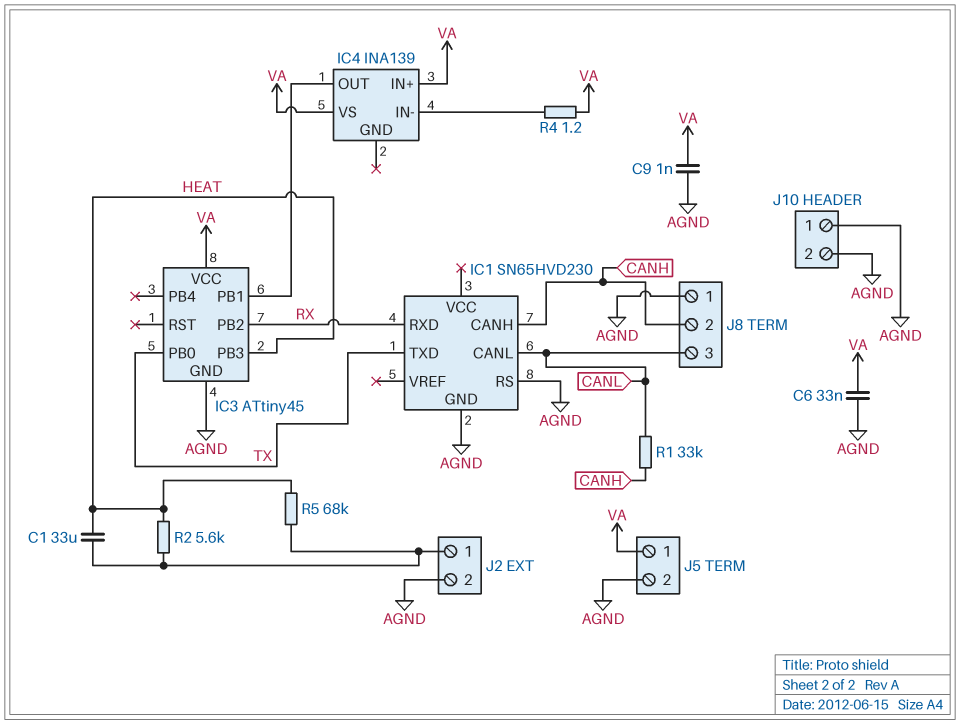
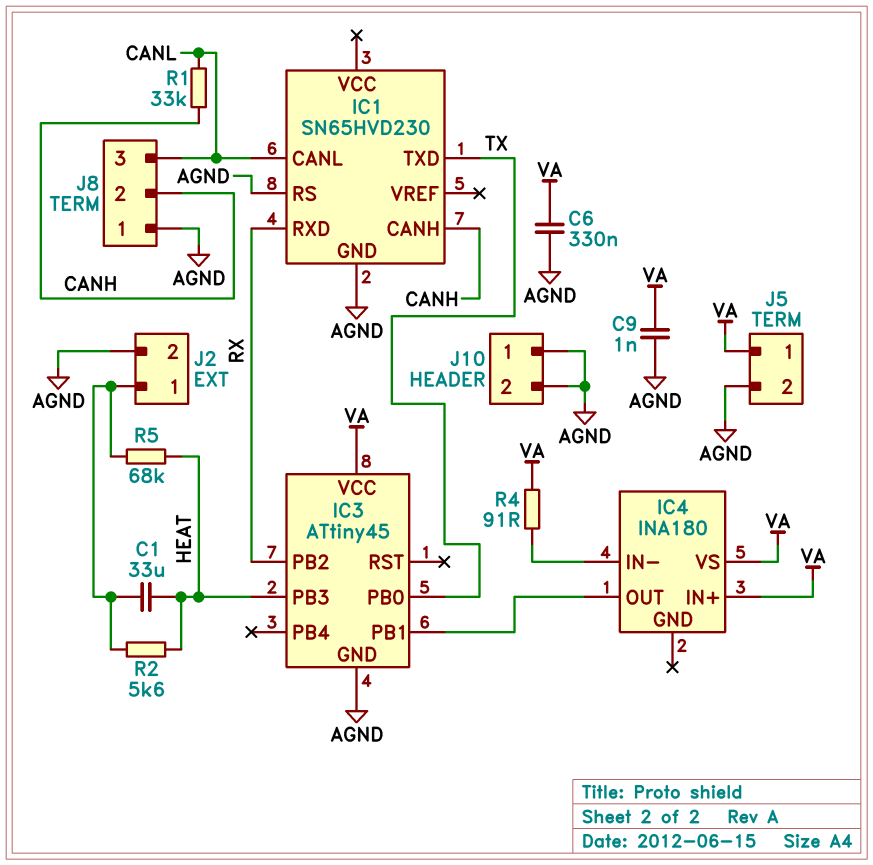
C6: 33nF (AGND, VA) -> 330nF (AGND, VA)
IC4: INA139 -> INA180
R4: 1.2 (IC4/IN-, VA) -> 91 (IC4/IN-, VA)

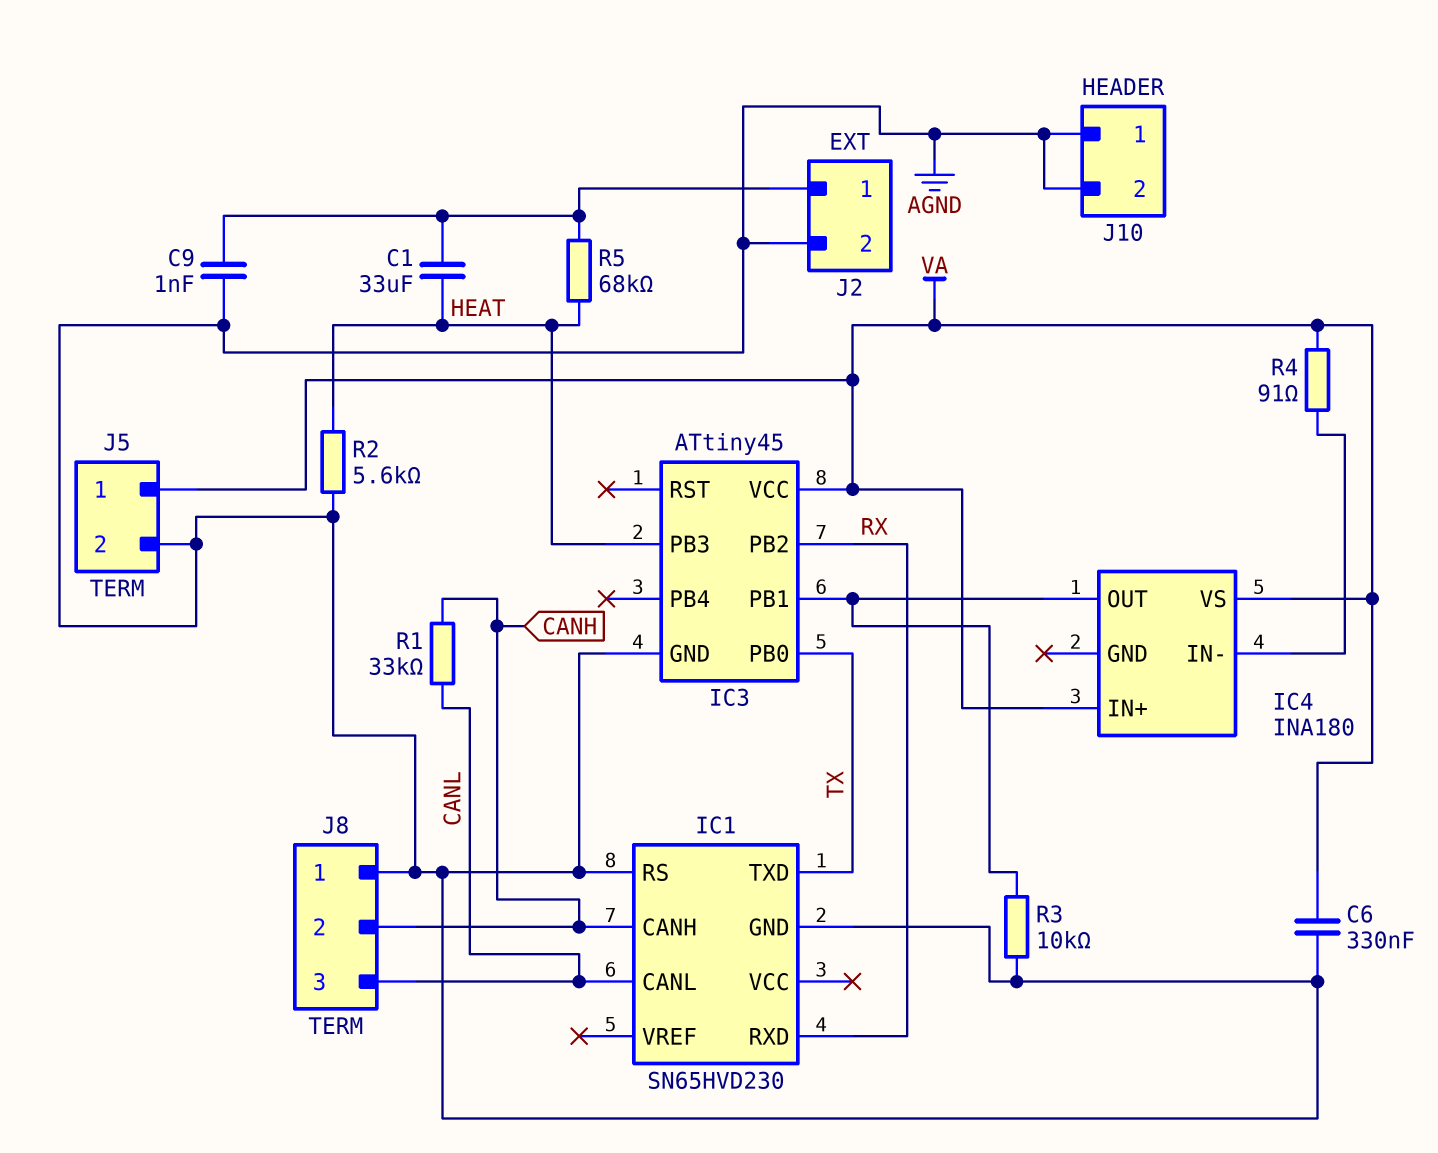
C9: 1nF (AGND, VA) -> 1nF (AGND, J2/1)
R2: 5.6k (HEAT, J2/1) -> 5.6k (AGND, HEAT)
R3: none -> 10k (AGND, IC3/PB1)

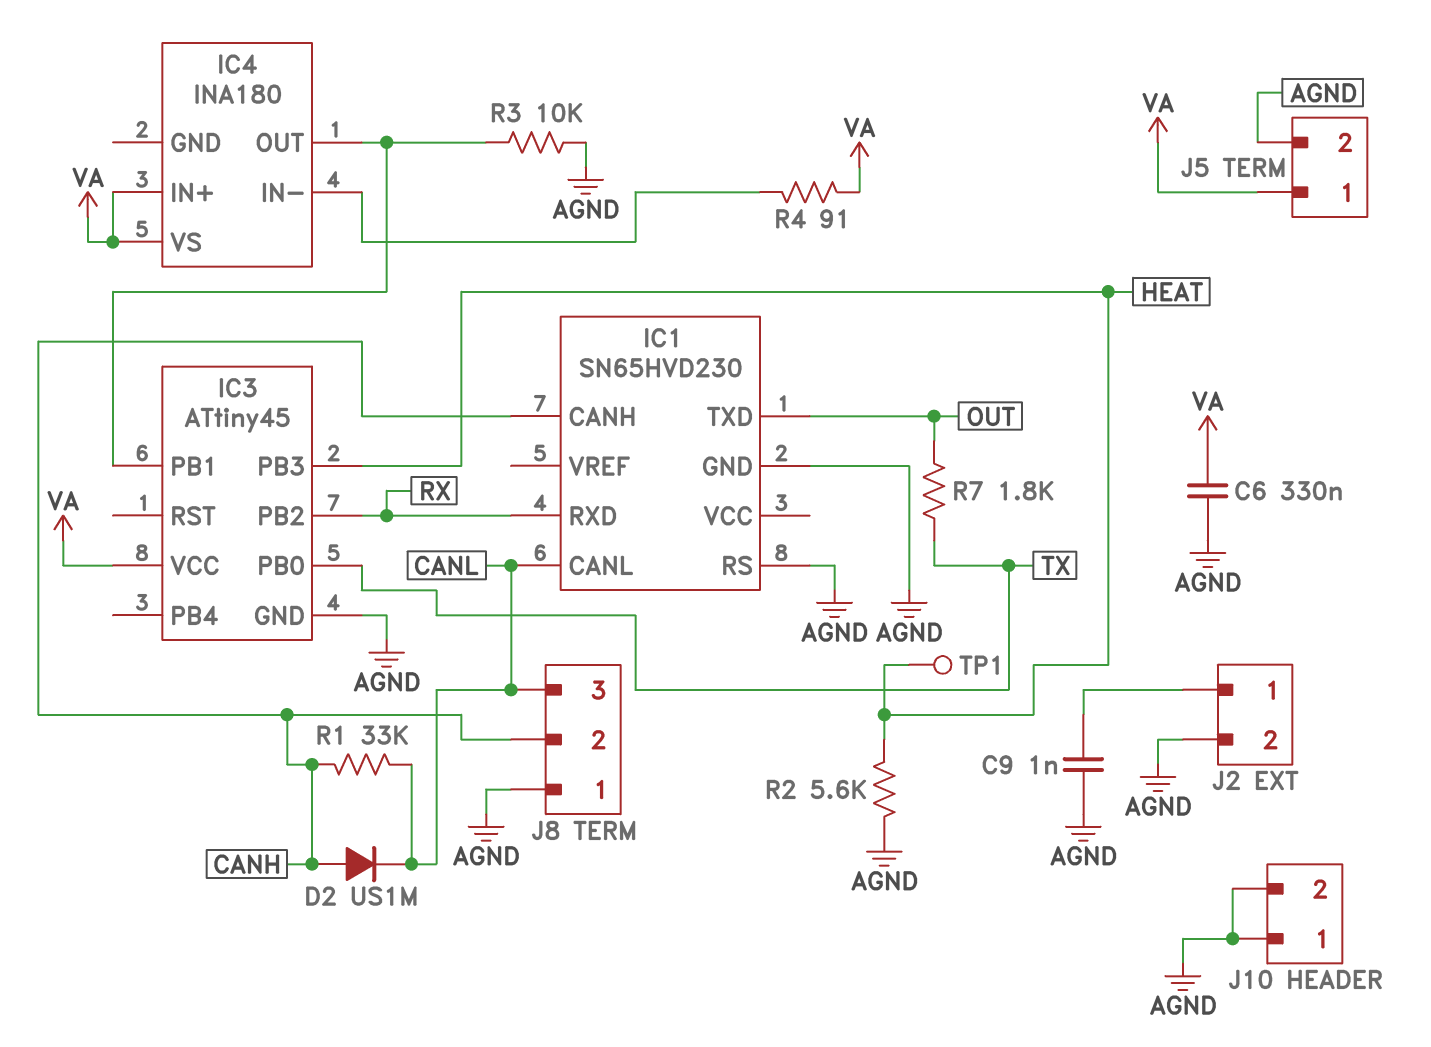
C1: 33uF (HEAT, J2/1) -> none
D2: none -> diode US1M (A CANH, K CANL)
IC1 pin TXD: TX -> OUT
R5: 68k (HEAT, J2/1) -> none
R7: none -> 1.8k (OUT, TX)
TP1: none -> test point (HEAT)

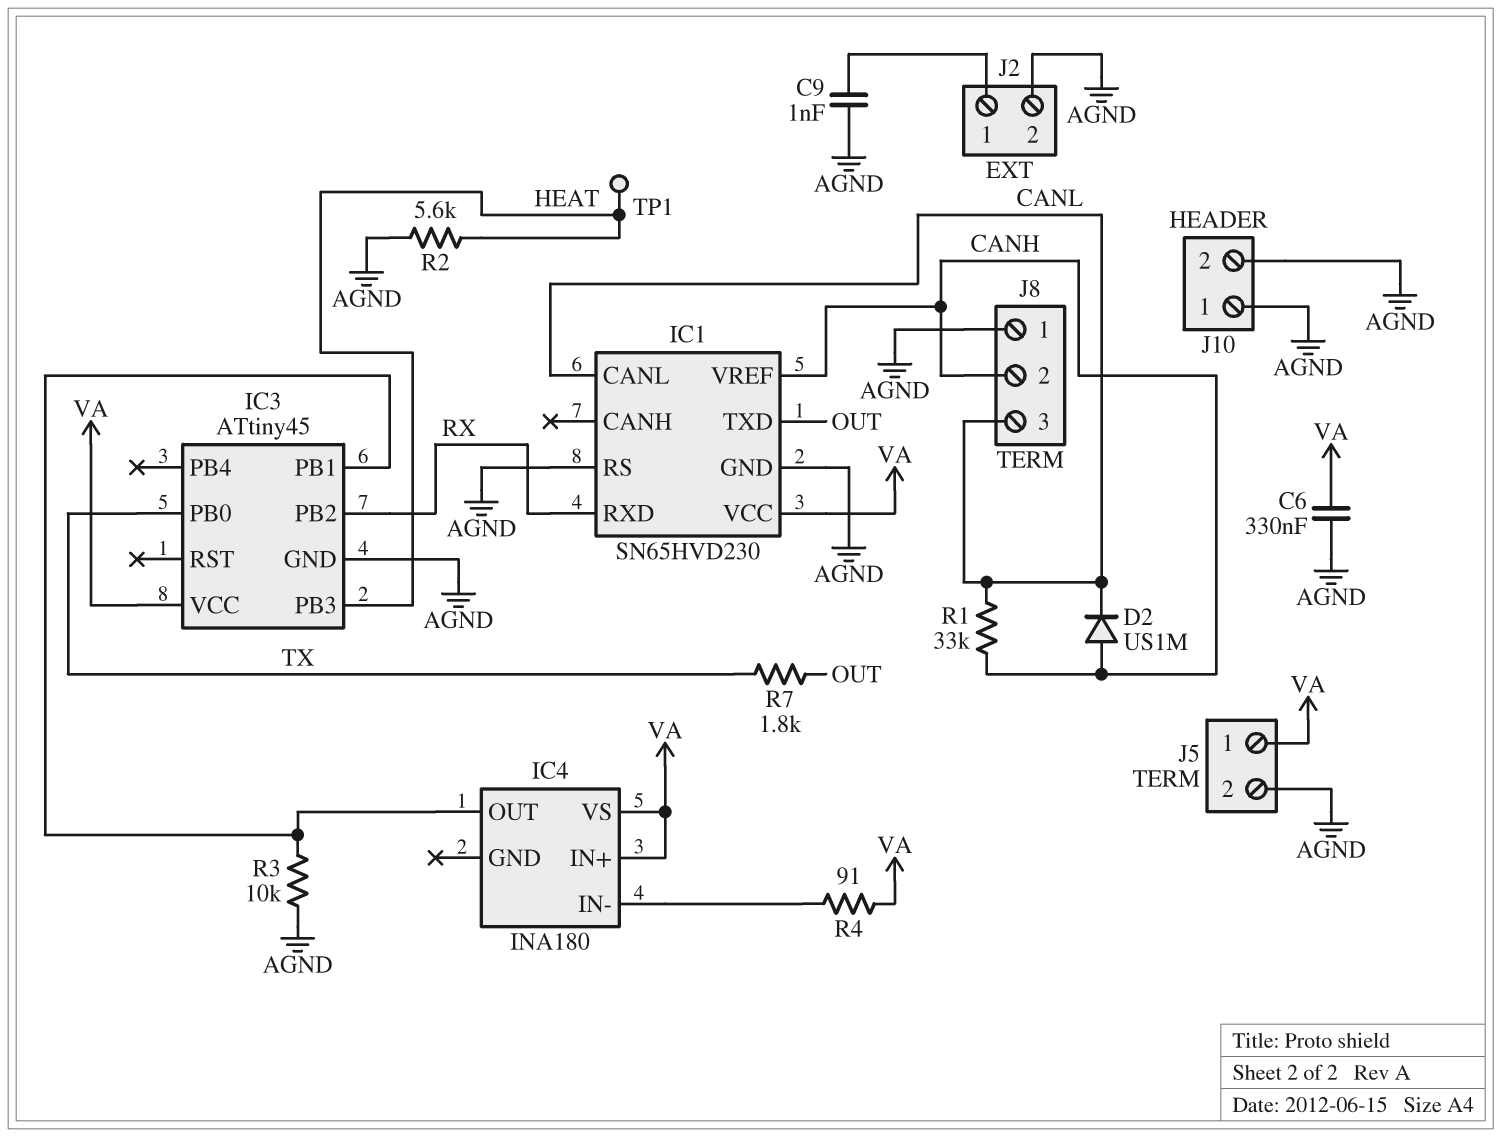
IC1 pin CANH: CANH -> none
IC1 pin VCC: none -> VA
IC1 pin VREF: none -> CANH

